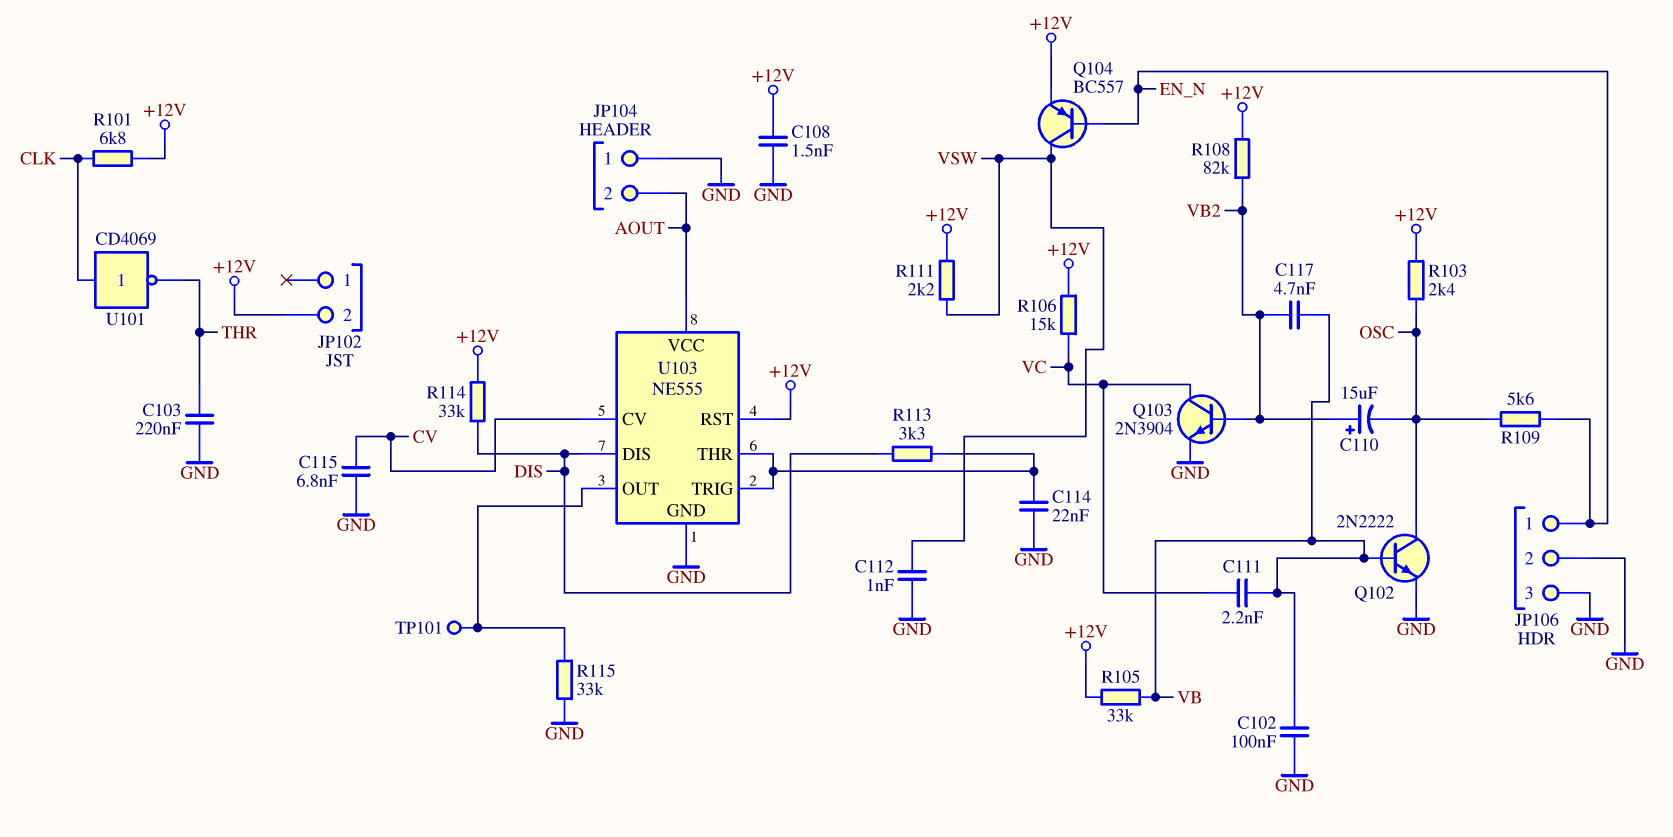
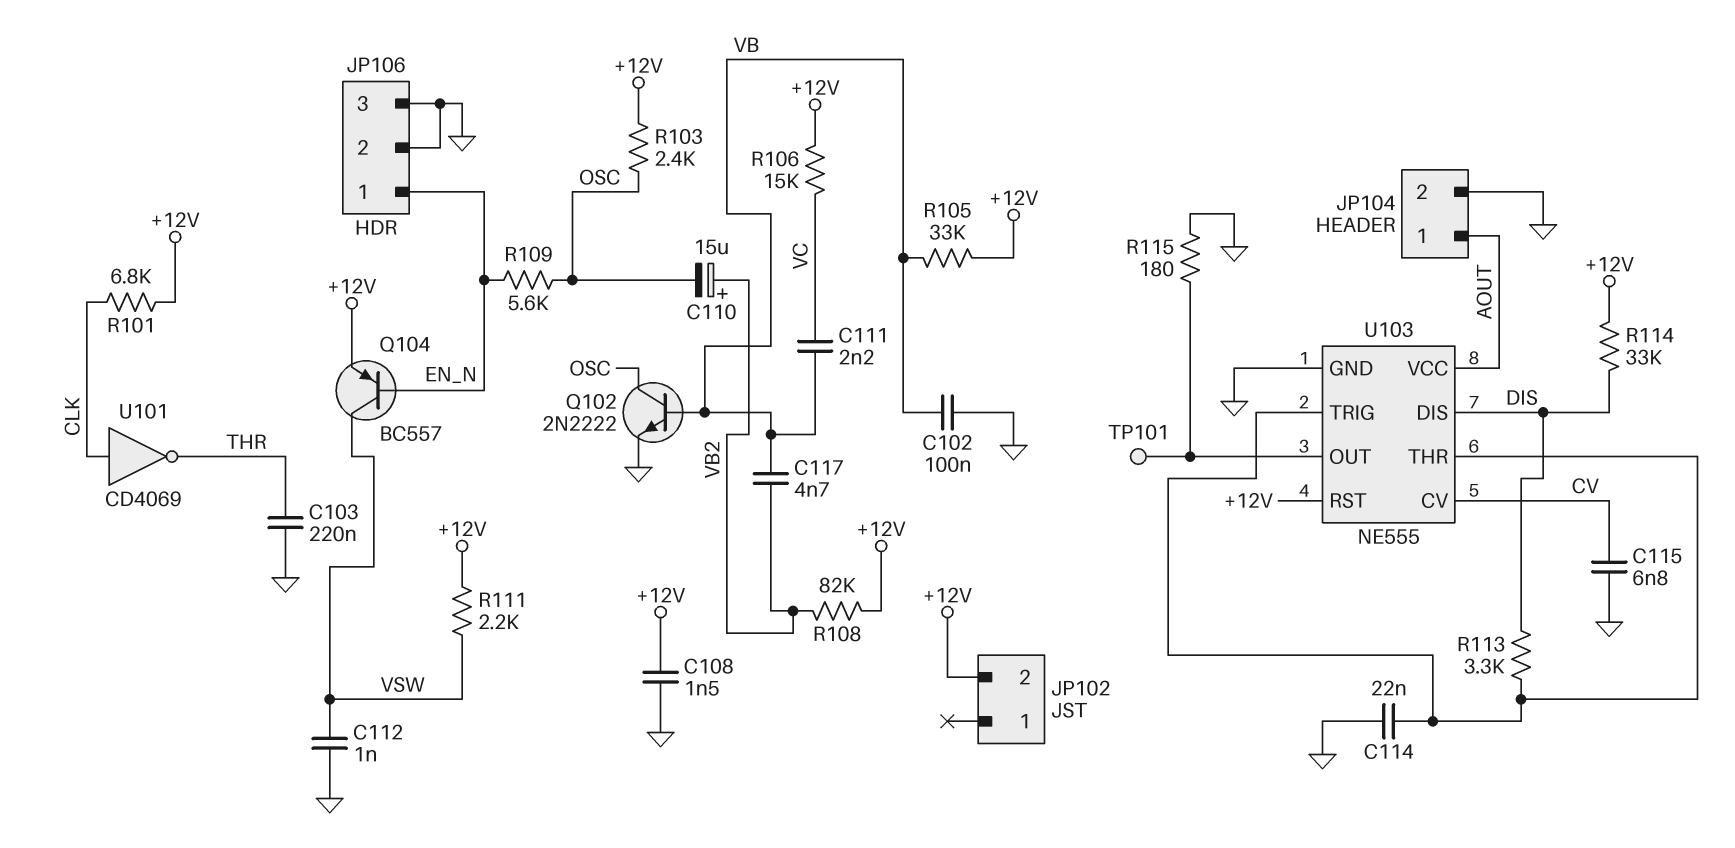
JP104 pin 1: GND -> AOUT
JP104 pin 2: AOUT -> GND
Q103: NPN 2N3904 (B VB2, C VC, E GND) -> none
R115: 33k (GND, U103/OUT) -> 180 (GND, U103/OUT)

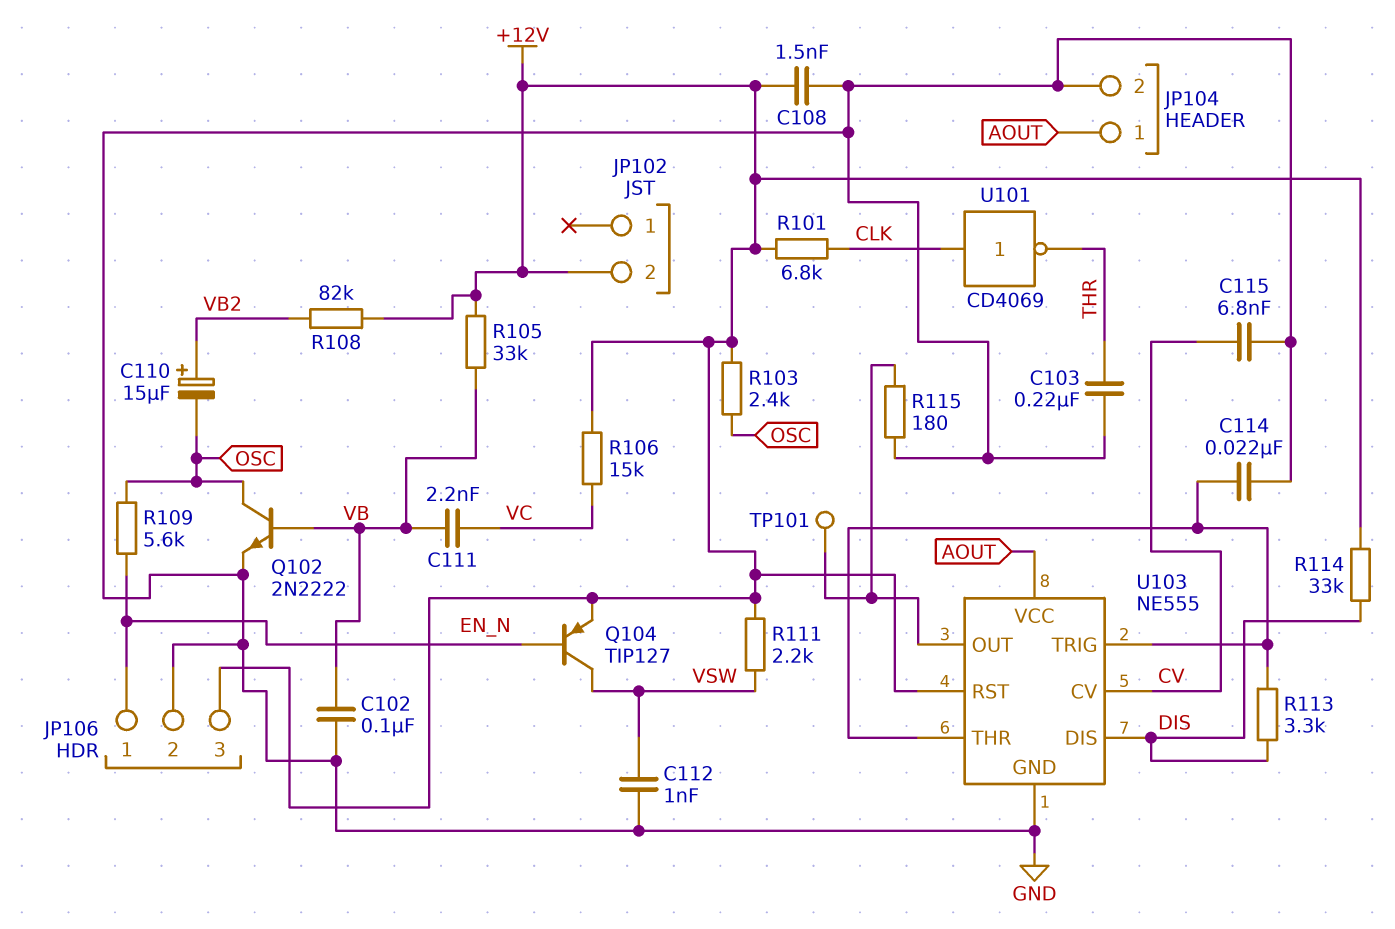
C117: 4.7nF (VB, VB2) -> none
JP106 pin 3: GND -> +12V
Q104: PNP BC557 (B EN_N, C VSW, E +12V) -> PNP TIP127 (B EN_N, C VSW, E +12V)

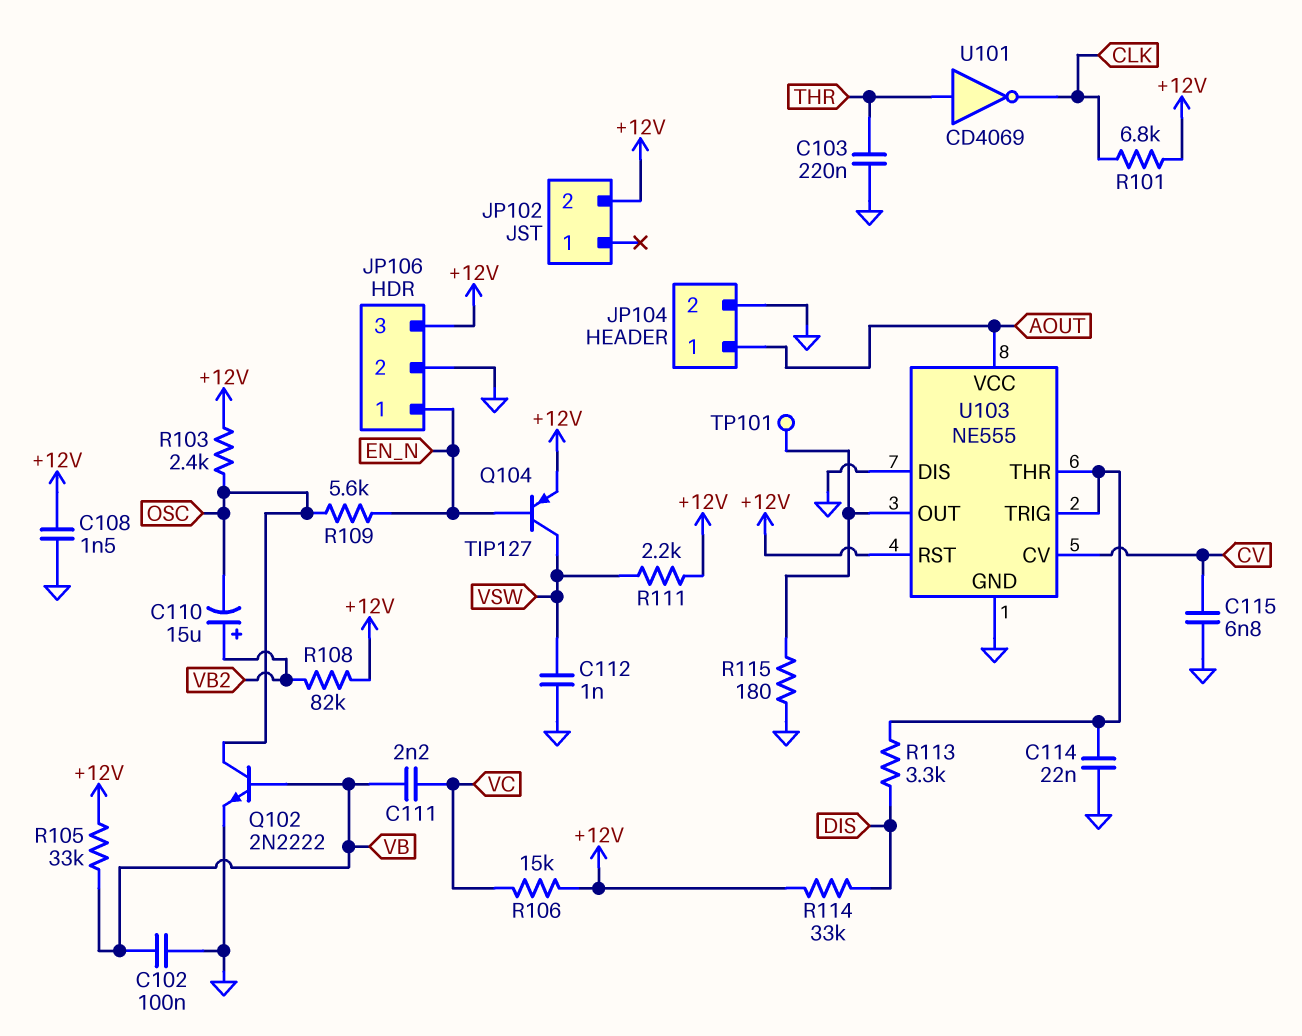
U101: NOT CD4069 (in CLK, out THR) -> NOT CD4069 (in THR, out CLK)
U103 pin DIS: DIS -> GND

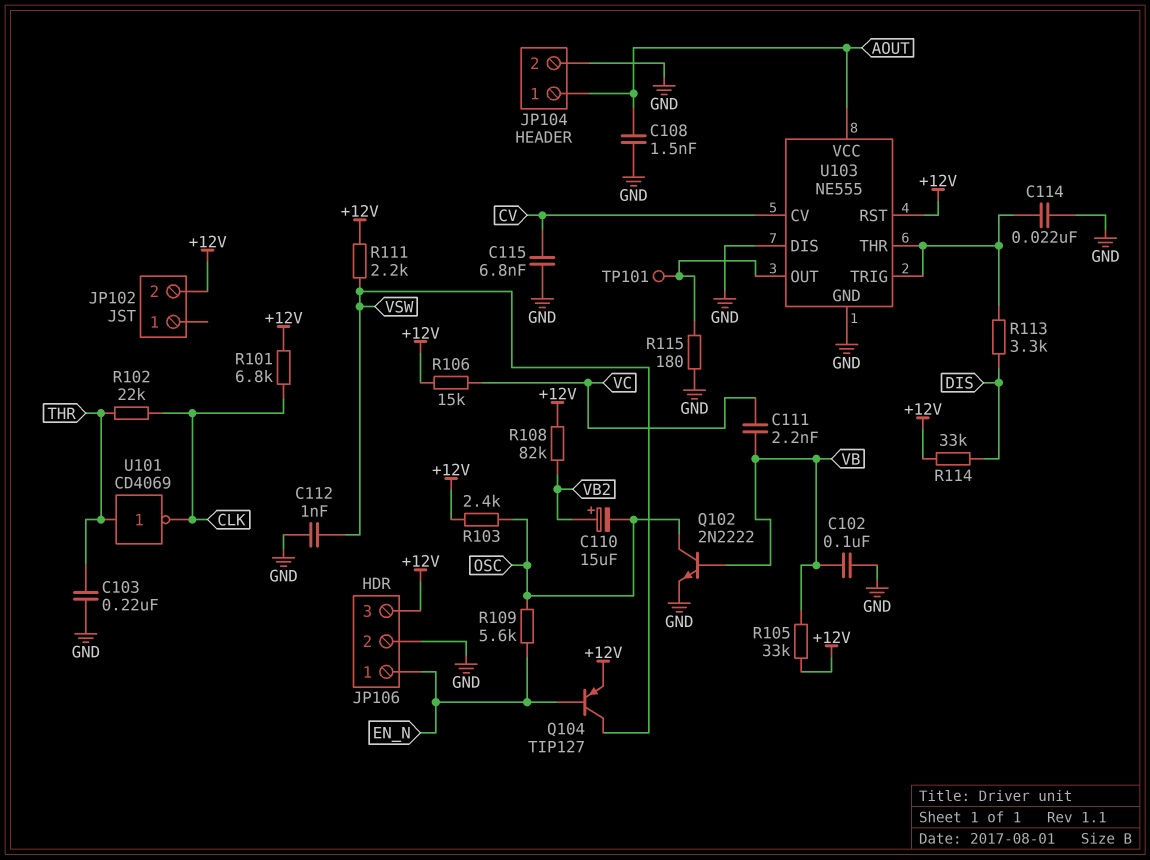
C108: 1.5nF (+12V, GND) -> 1.5nF (AOUT, GND)
R102: none -> 22k (CLK, THR)

